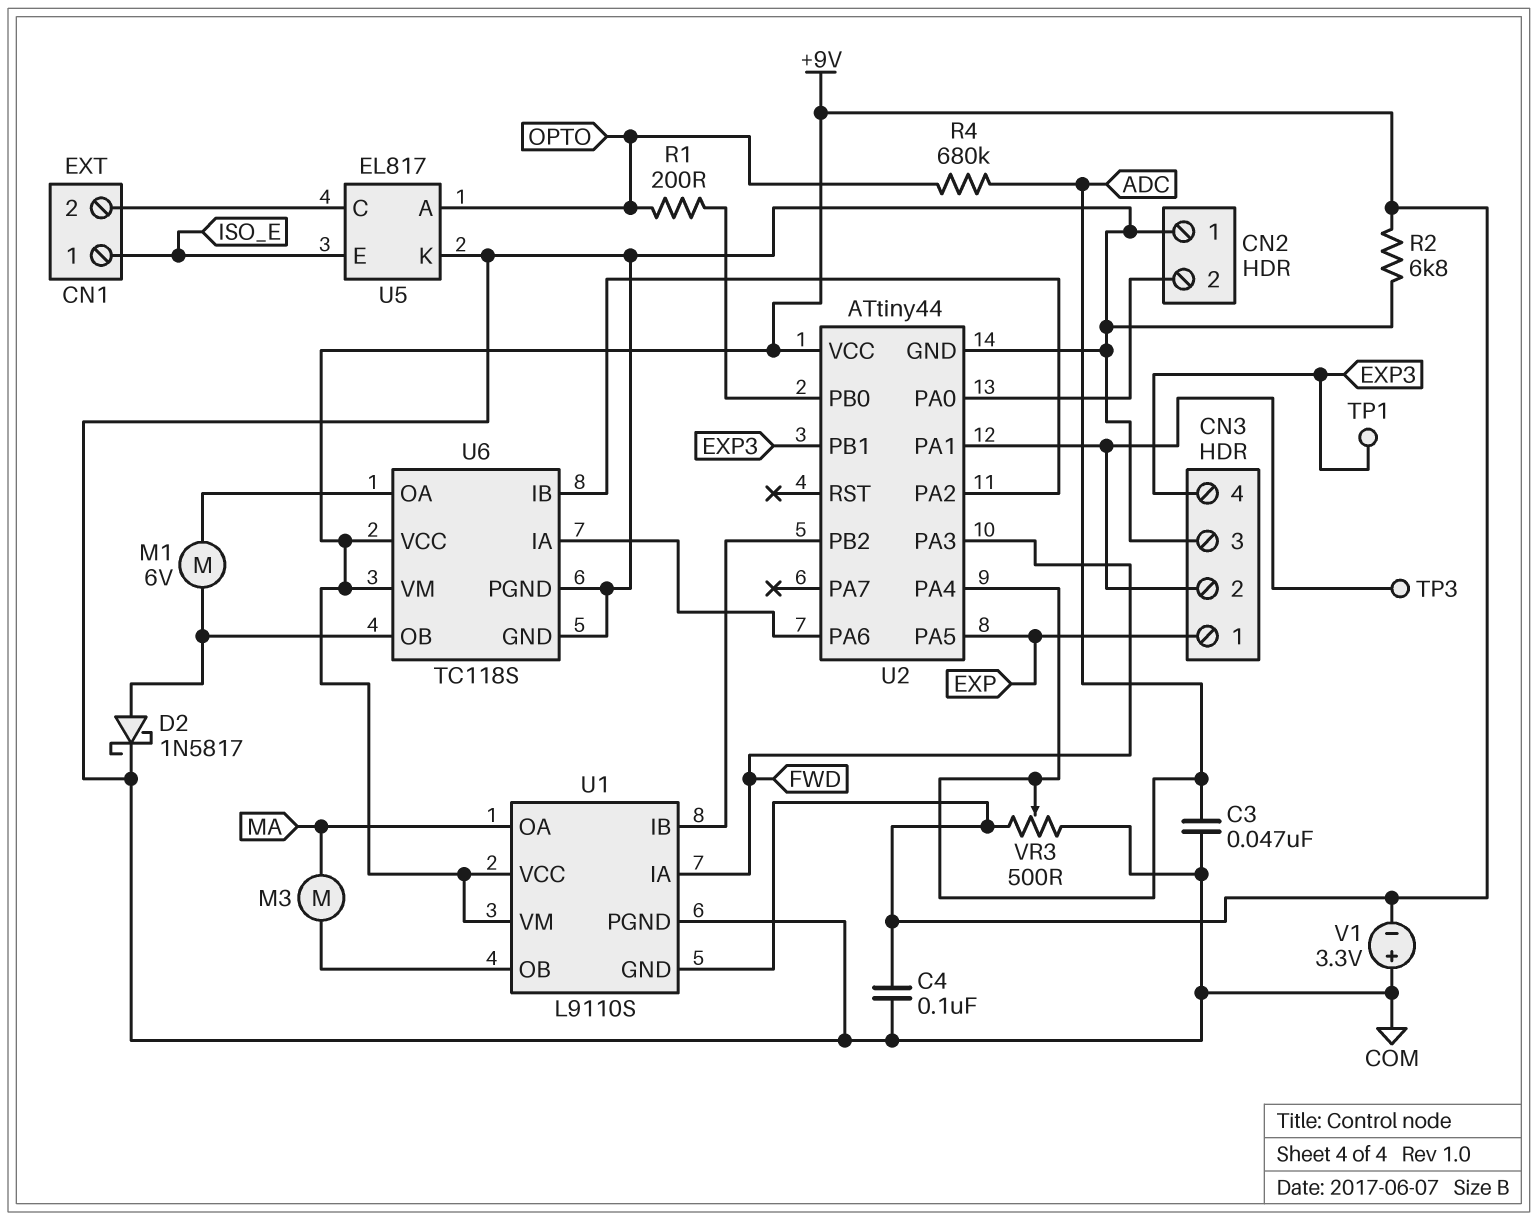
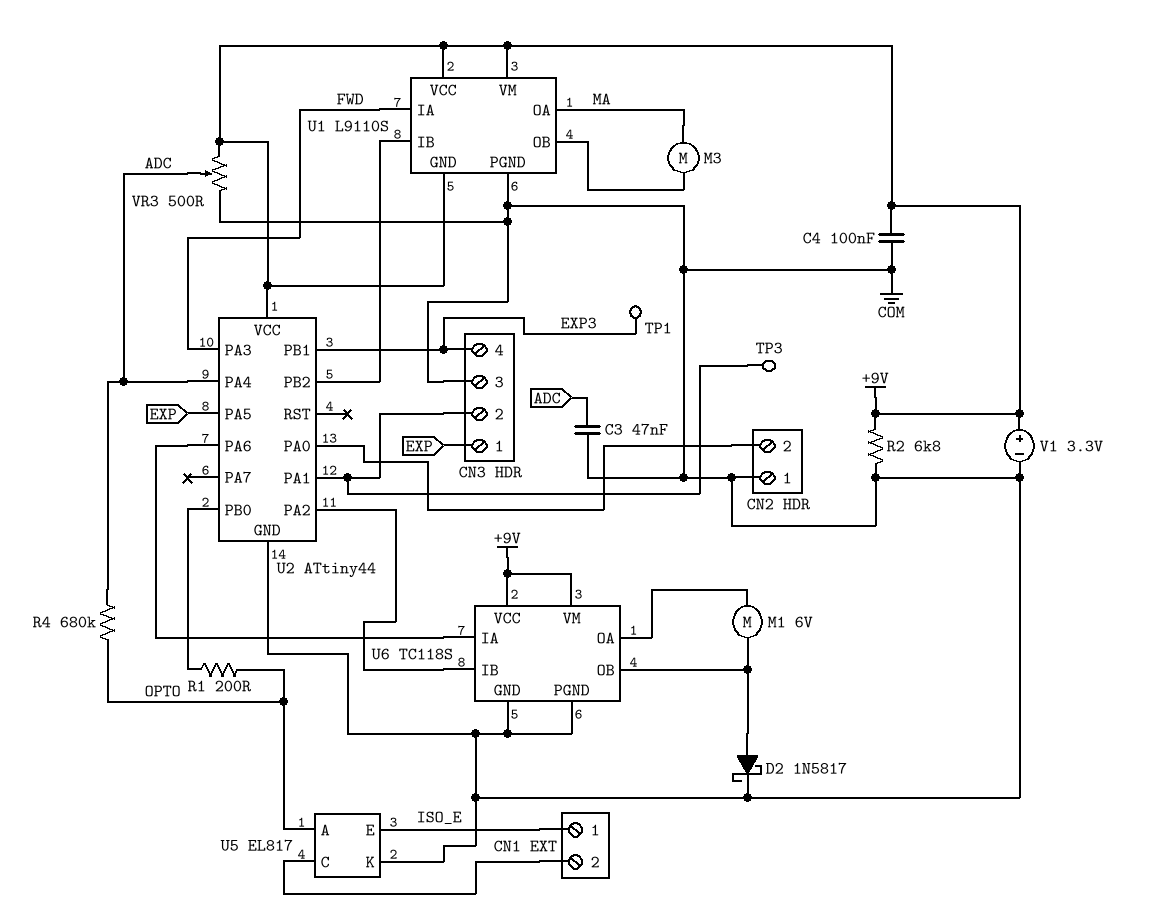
V1: 3.3V (plus COM, minus +9V) -> 3.3V (plus +9V, minus COM)

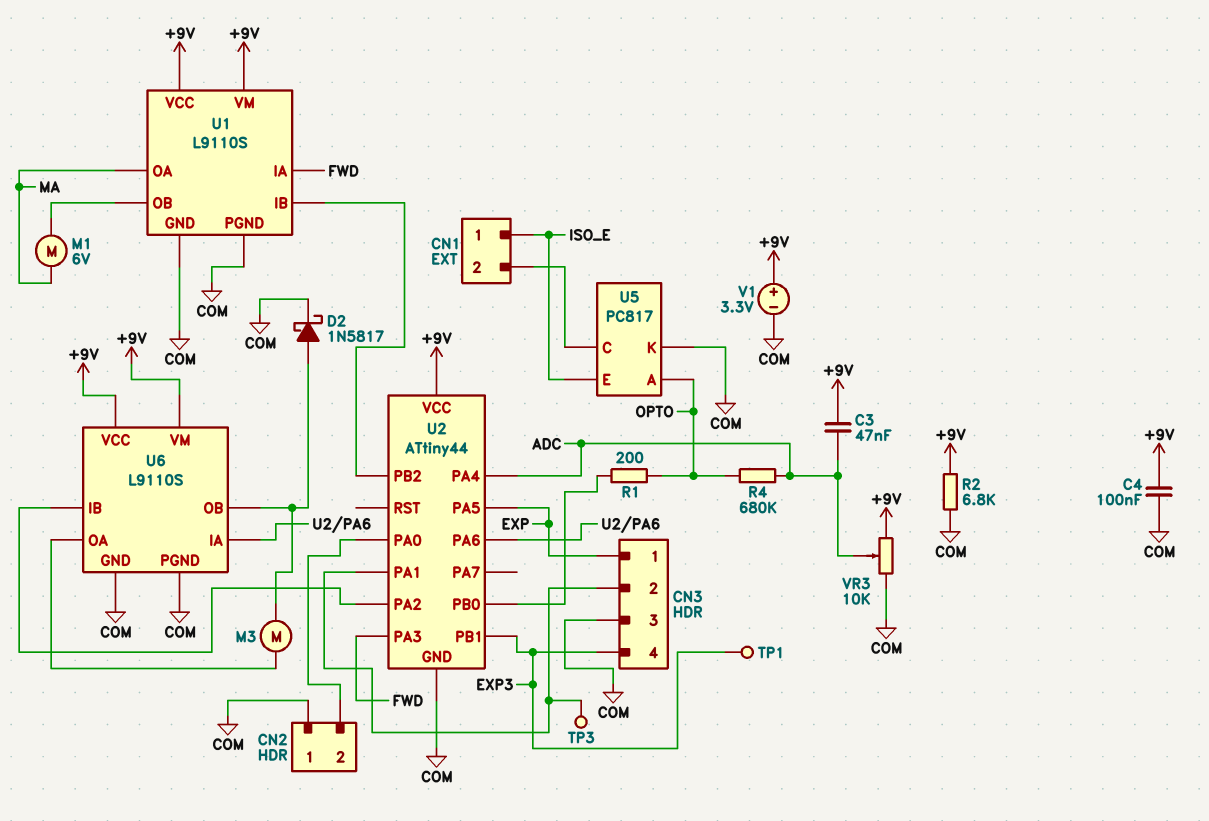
C3: 47nF (ADC, COM) -> 47nF (+9V, ADC)
M1: motor 6V (U6/OA, U6/OB) -> motor 6V (MA, U1/OB)
M3: motor (MA, U1/OB) -> motor (U6/OA, U6/OB)
U1 pin GND: +9V -> COM
U5: EL817 -> PC817
U6: TC118S -> L9110S
VR3: 500 (+9V, COM, wiper ADC) -> 10k (+9V, COM, wiper ADC)

